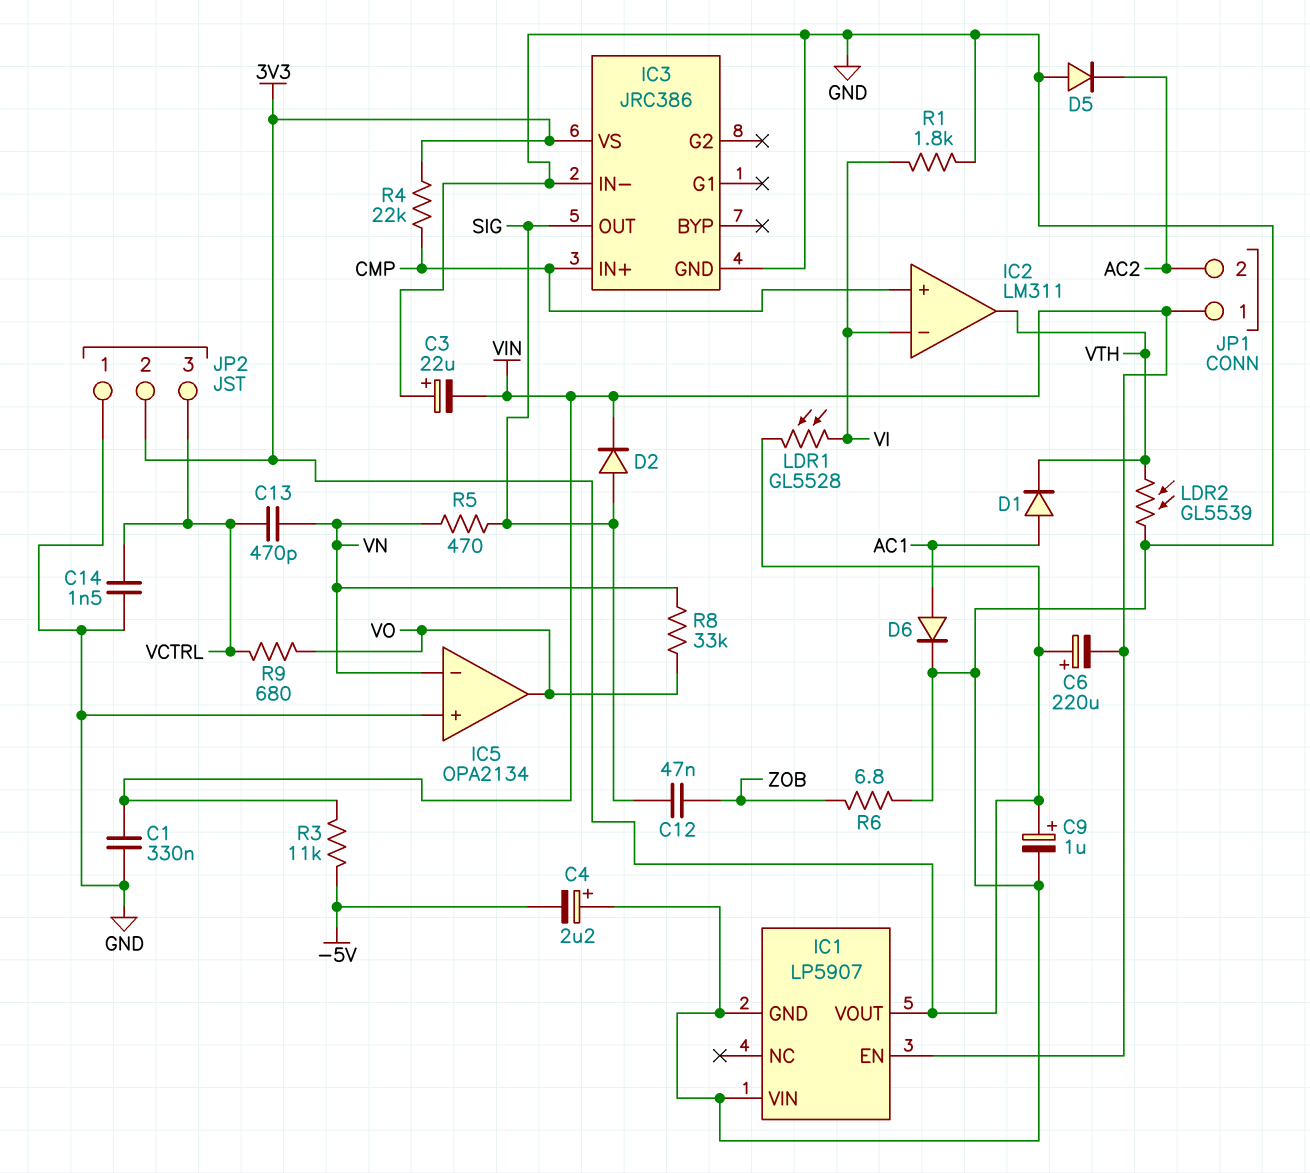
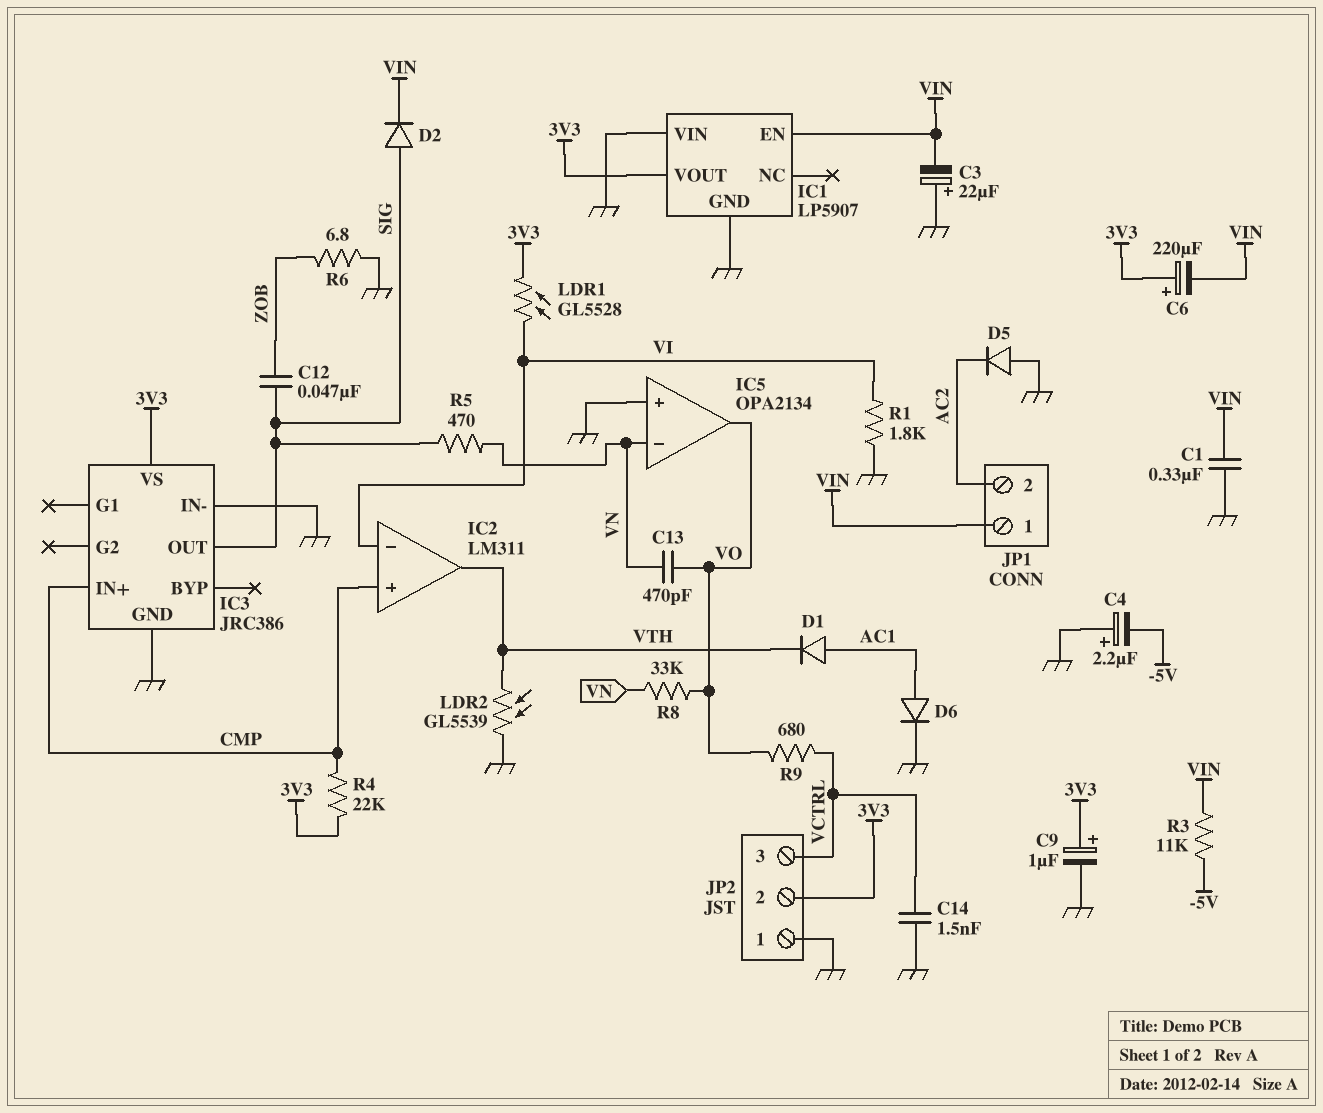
C13: 470pF (VCTRL, VN) -> 470pF (VN, VO)

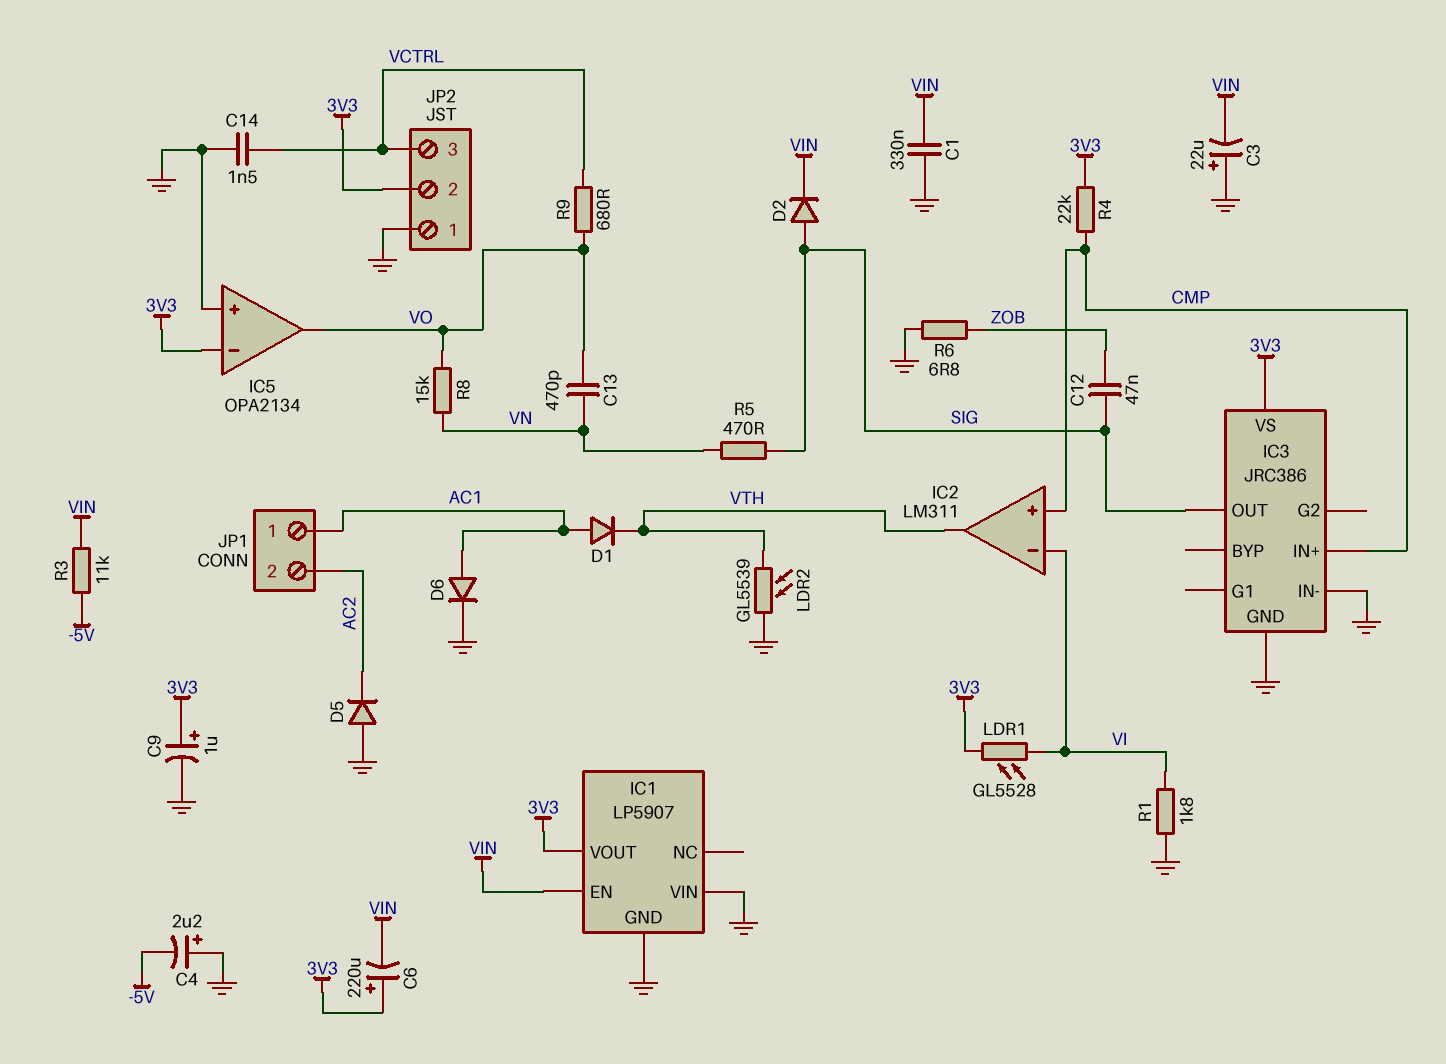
IC5 pin in-: VN -> 3V3
JP1 pin 1: VIN -> AC1
R8: 33k (VN, VO) -> 15k (VN, VO)

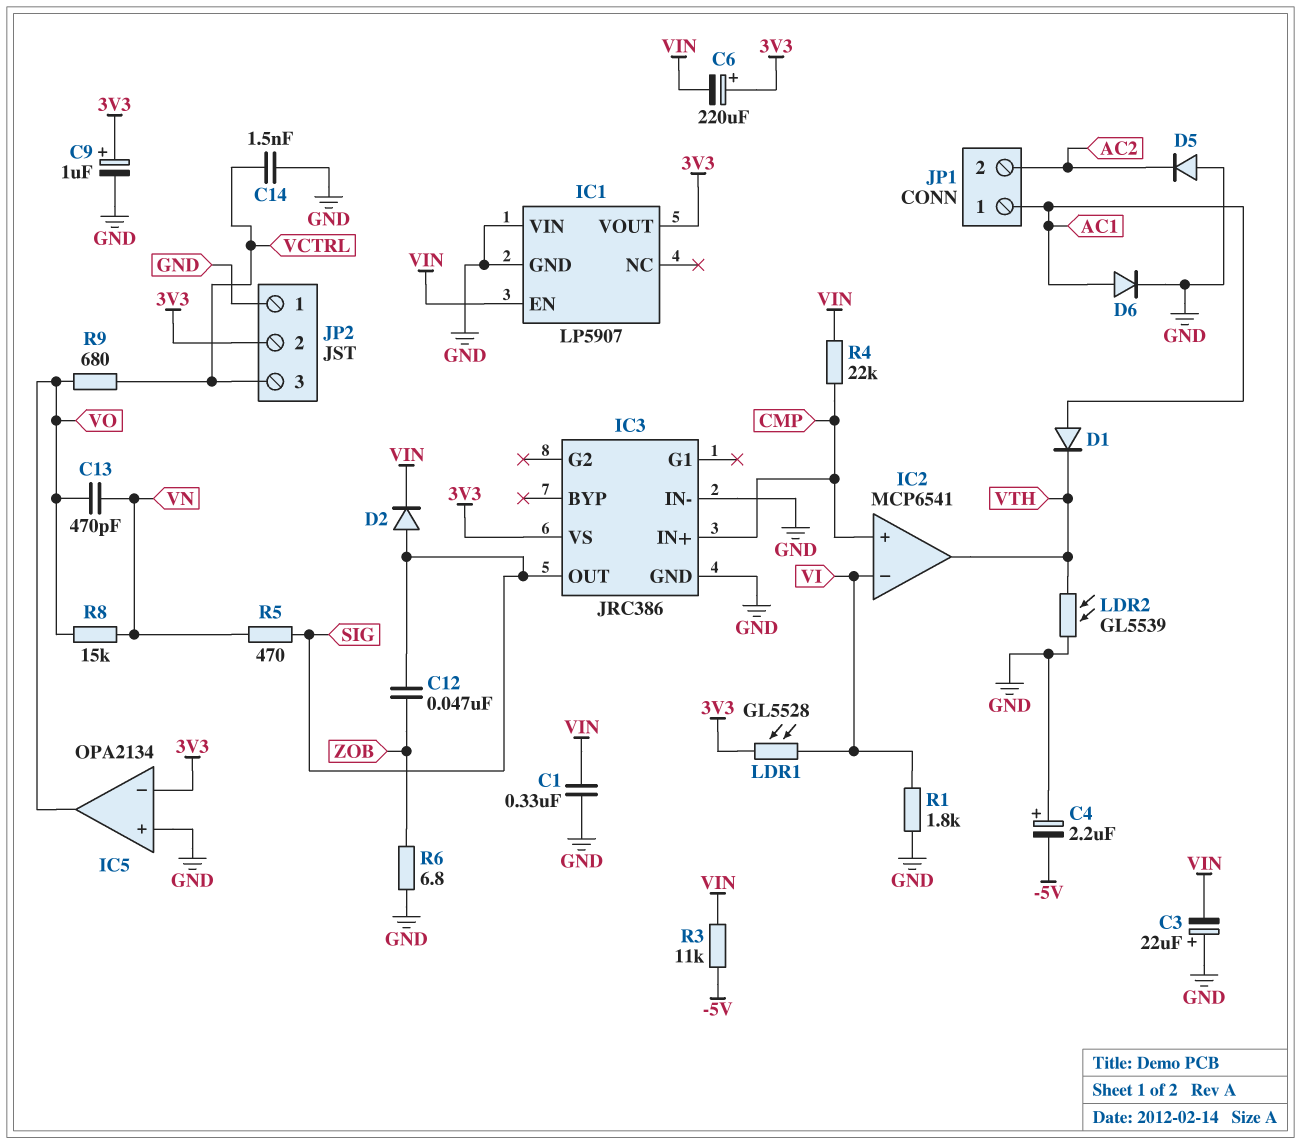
IC2: LM311 -> MCP6541
R4: 22k (3V3, CMP) -> 22k (CMP, VIN)

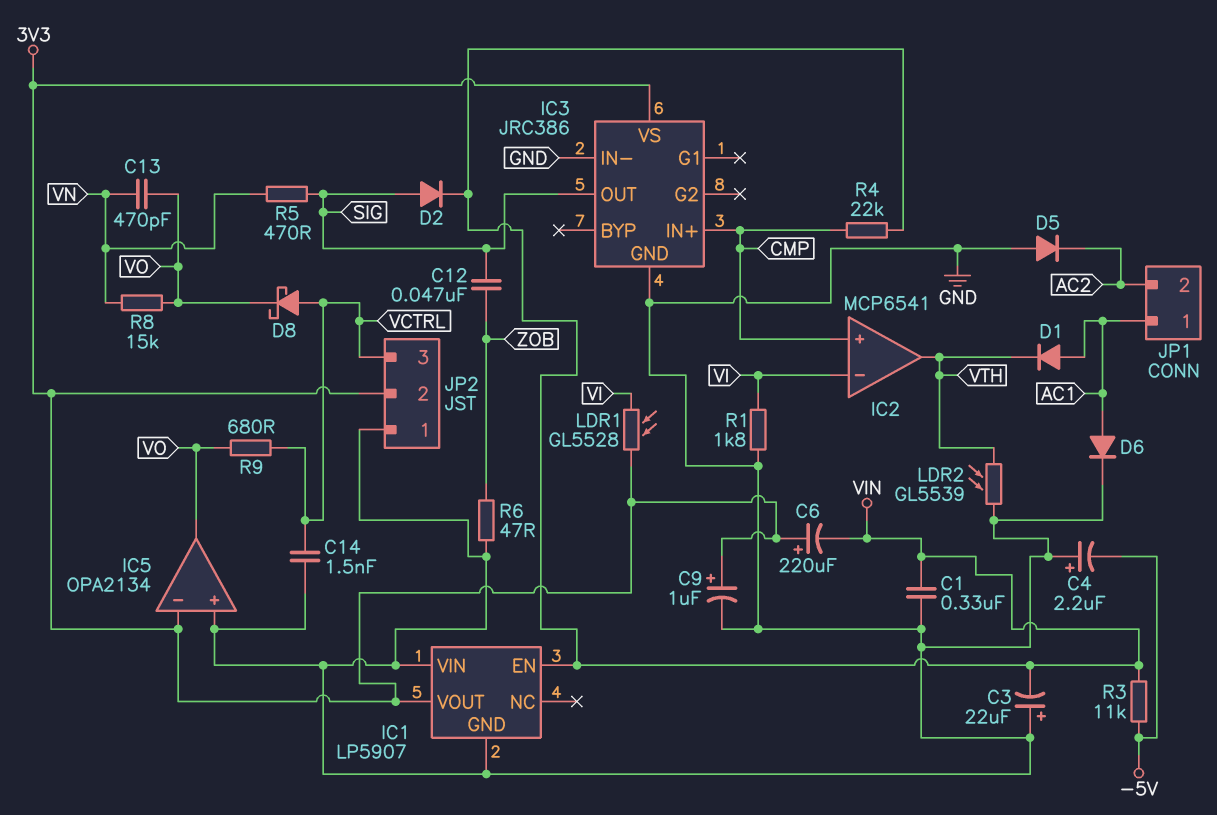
D8: none -> schottky (A VCTRL, K VO)
R6: 6.8 (GND, ZOB) -> 47 (GND, ZOB)

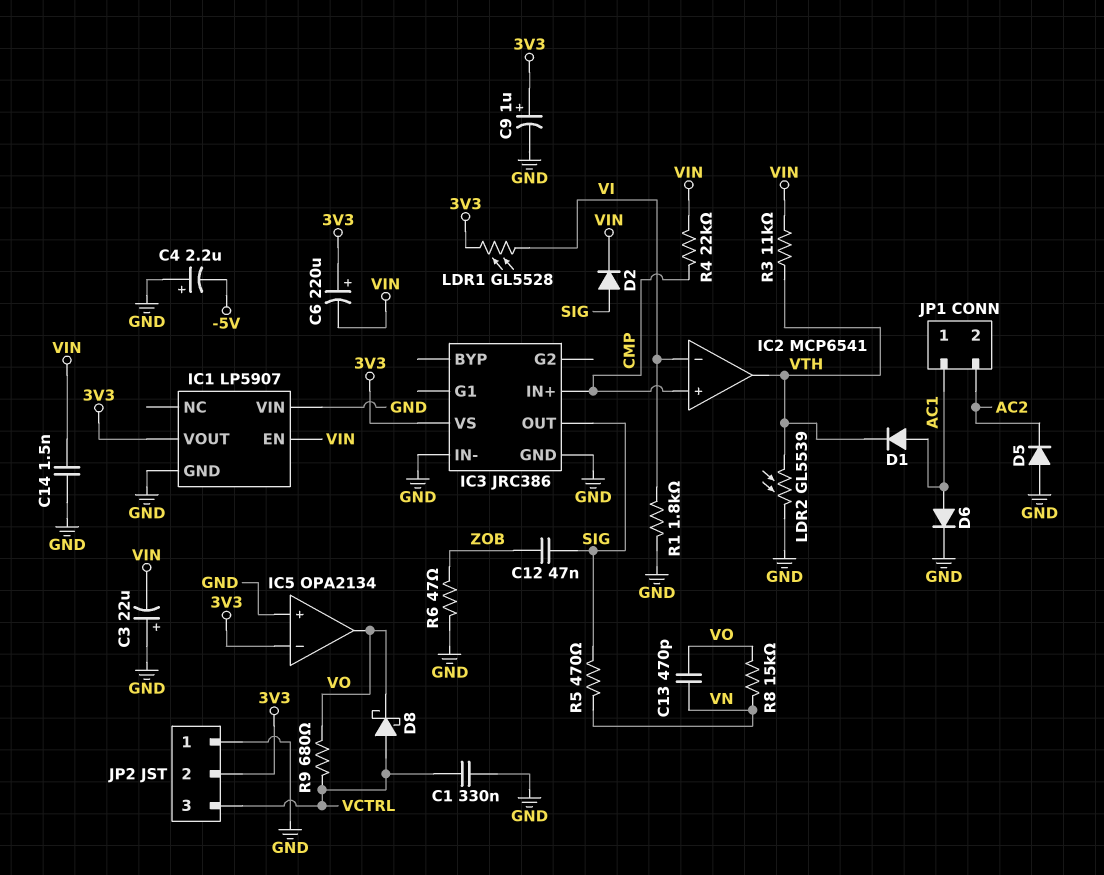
C1: 330nF (GND, VIN) -> 330nF (GND, VCTRL)
C14: 1.5nF (GND, VCTRL) -> 1.5nF (GND, VIN)
R3: 11k (-5V, VIN) -> 11k (VIN, VTH)

